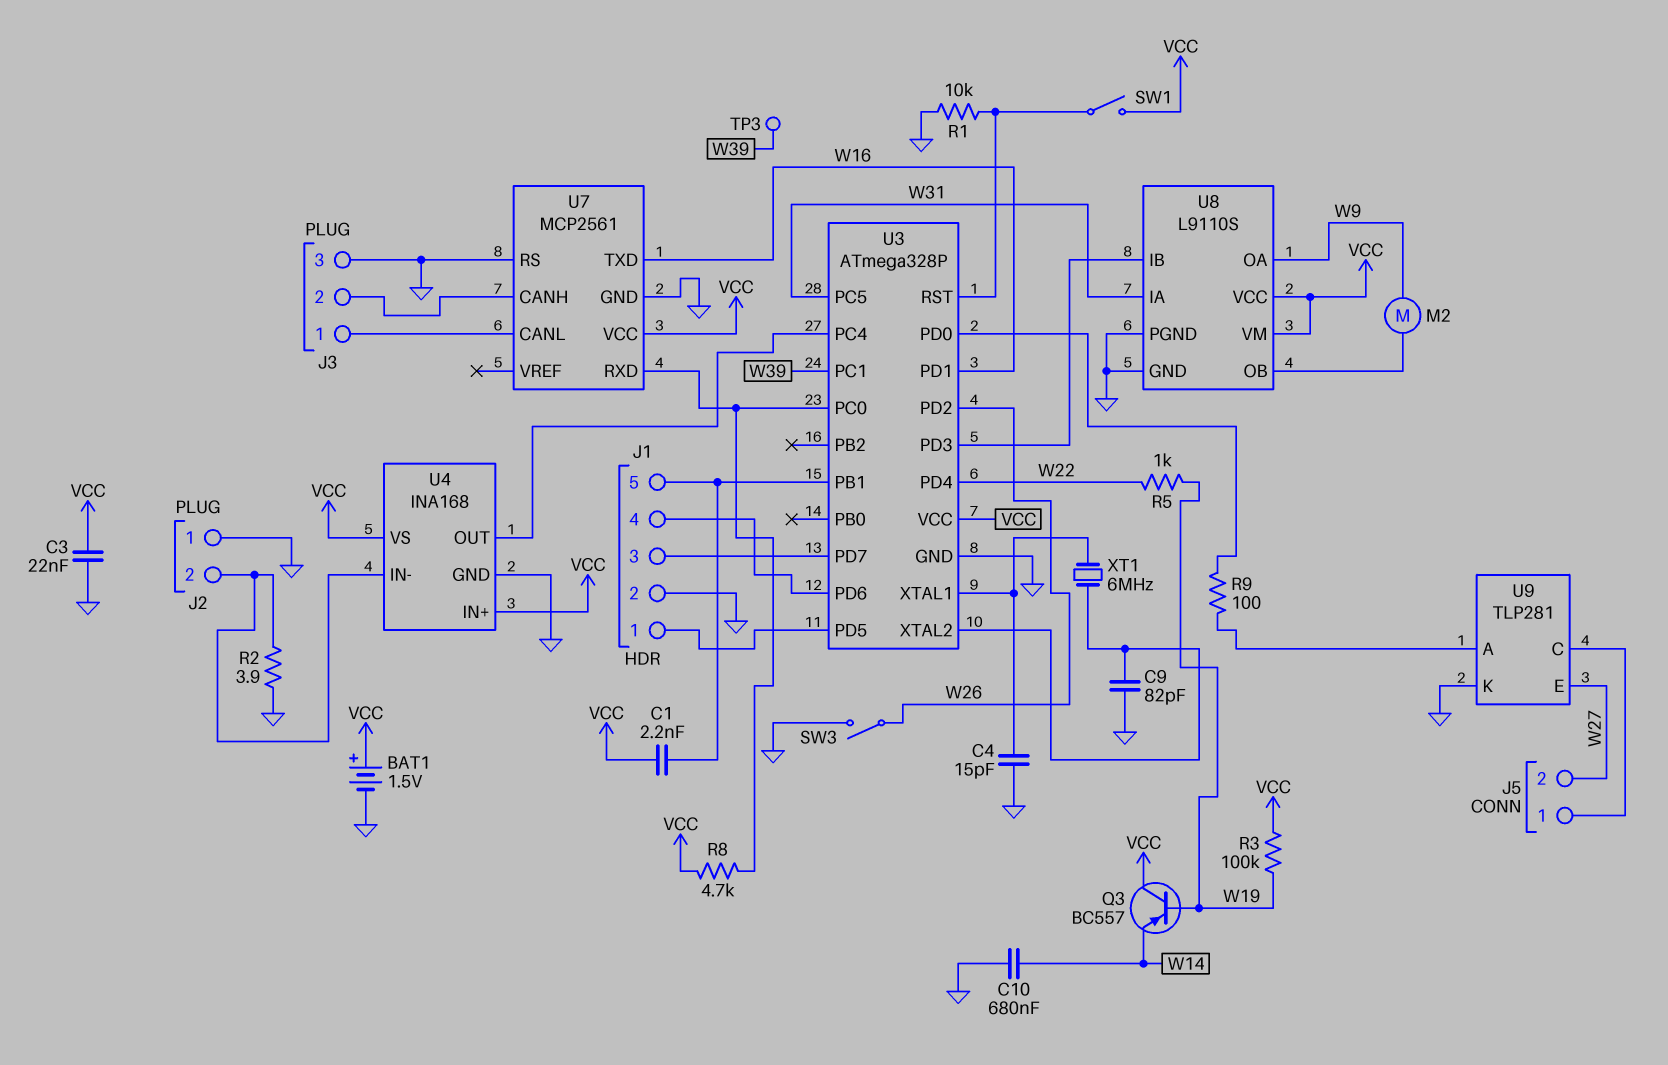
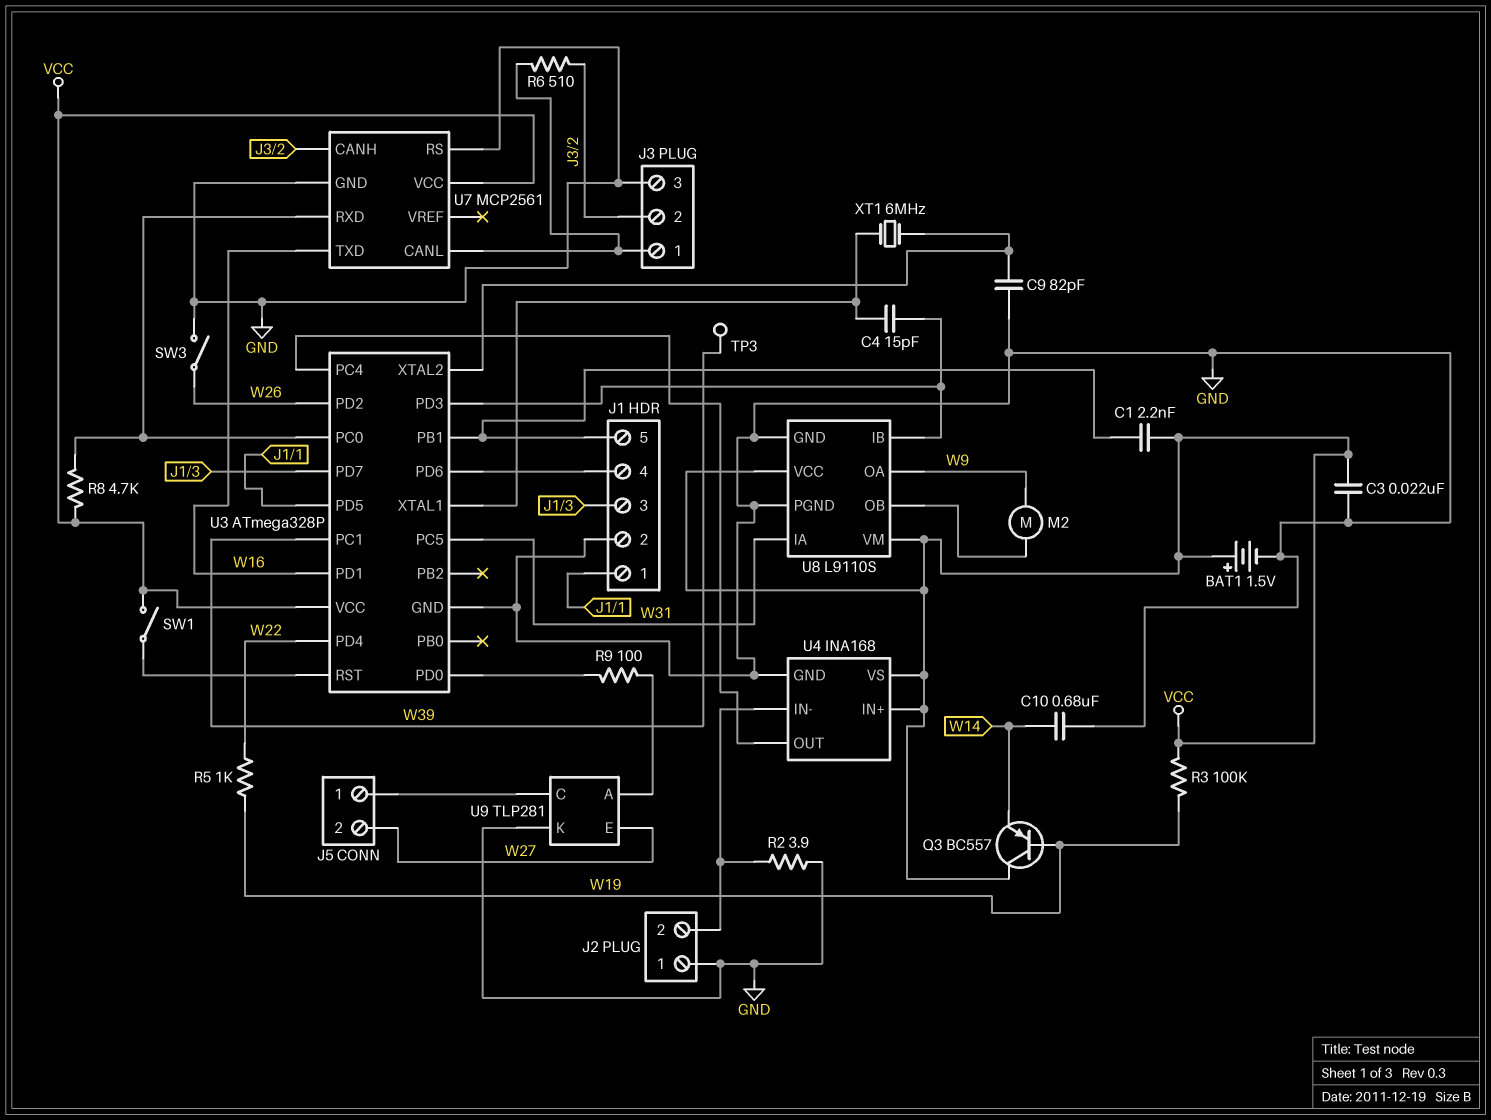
C4: 15pF (GND, U3/XTAL1) -> 15pF (U3/PD3, U3/XTAL1)
R1: 10k (GND, U3/RST) -> none
R6: none -> 510 (J3/1, J3/2)

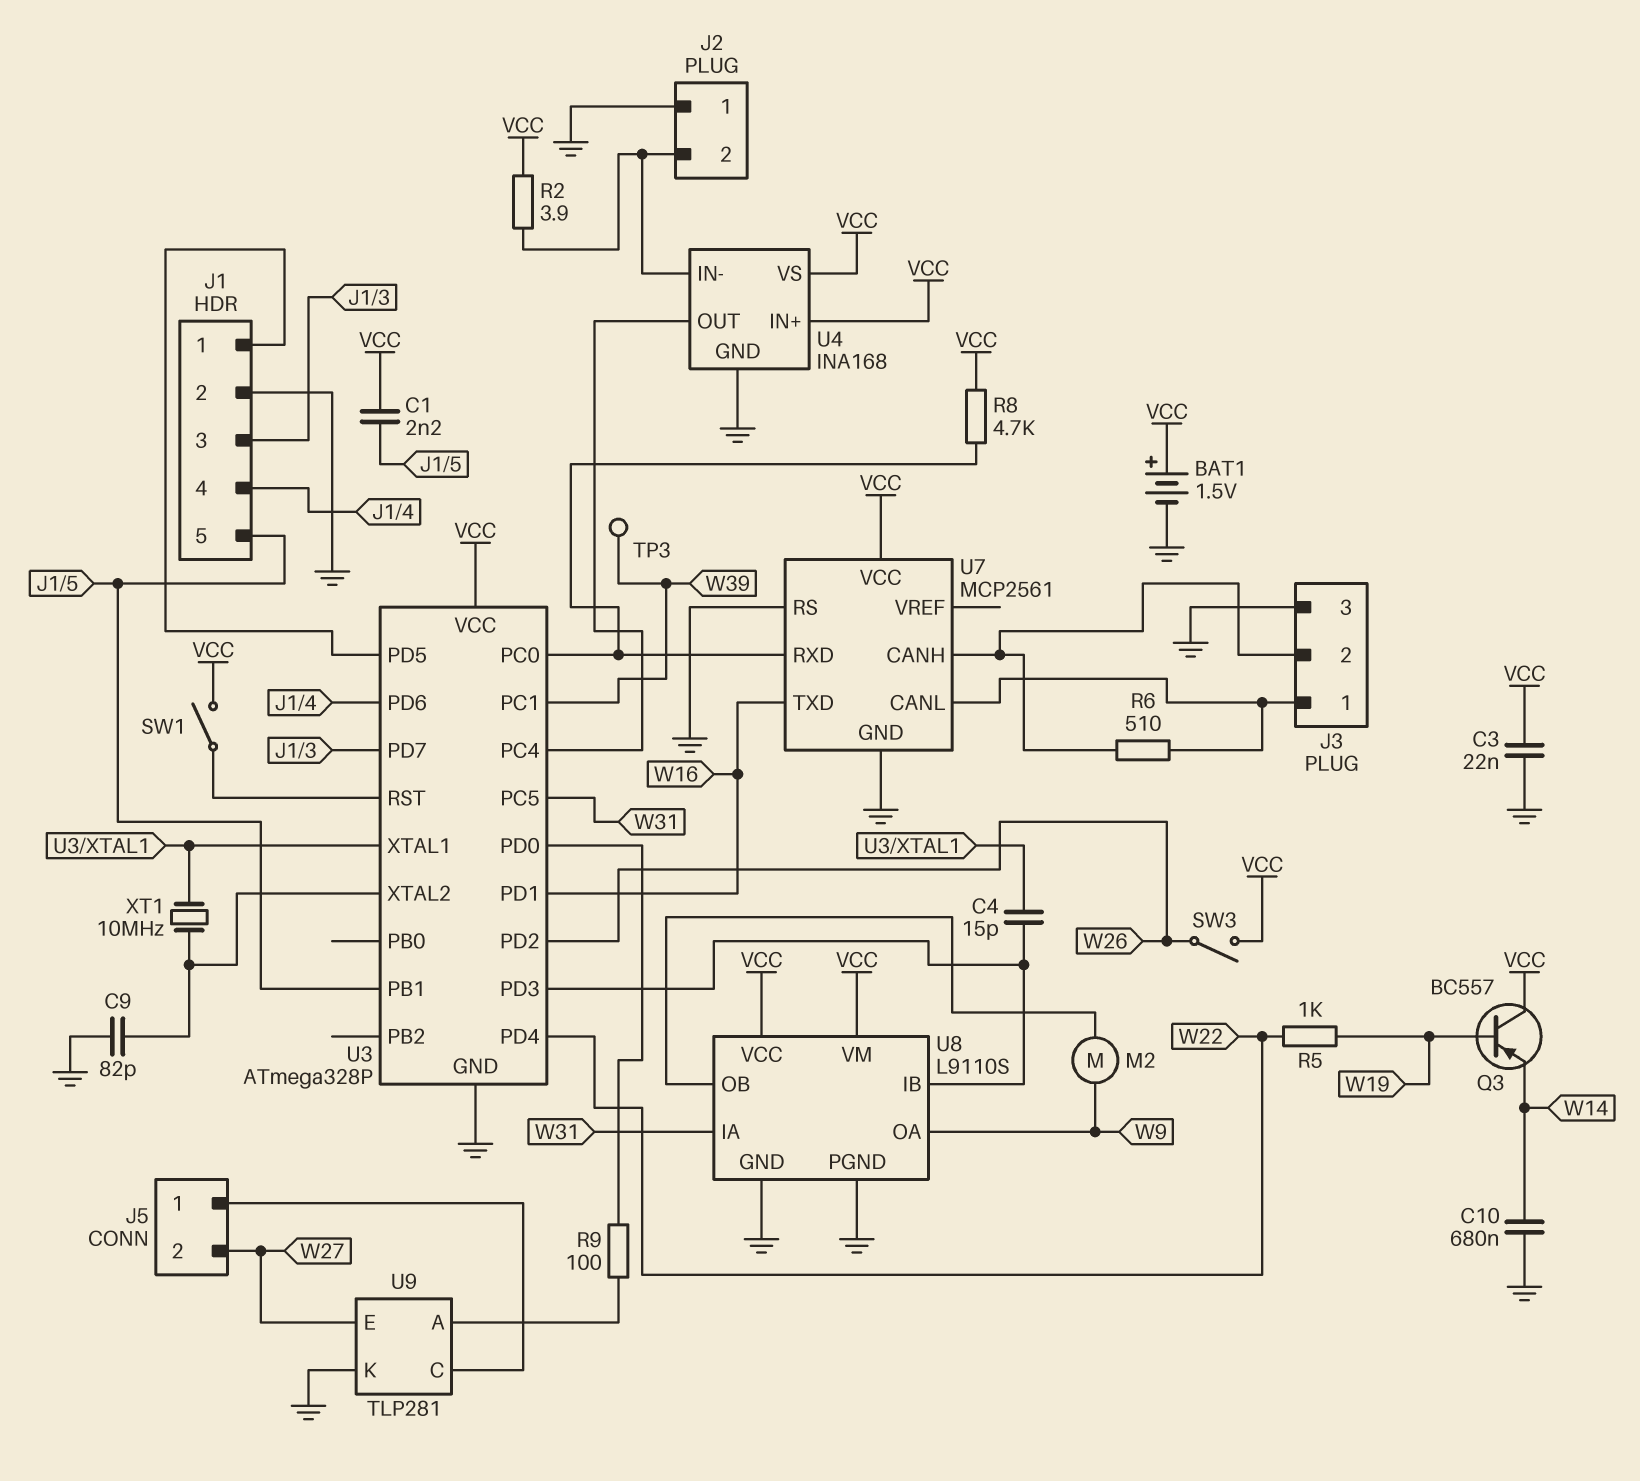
R2: 3.9 (GND, J2/2) -> 3.9 (J2/2, VCC)
R3: 100k (VCC, W19) -> none
SW3: switch (GND, W26) -> switch (VCC, W26)
XT1: 6MHz (U3/XTAL1, U3/XTAL2) -> 10MHz (U3/XTAL1, U3/XTAL2)

